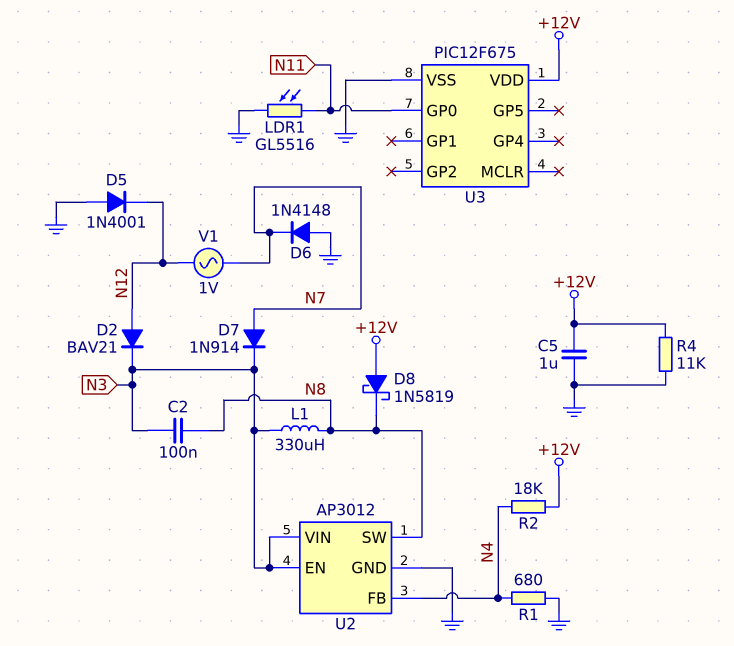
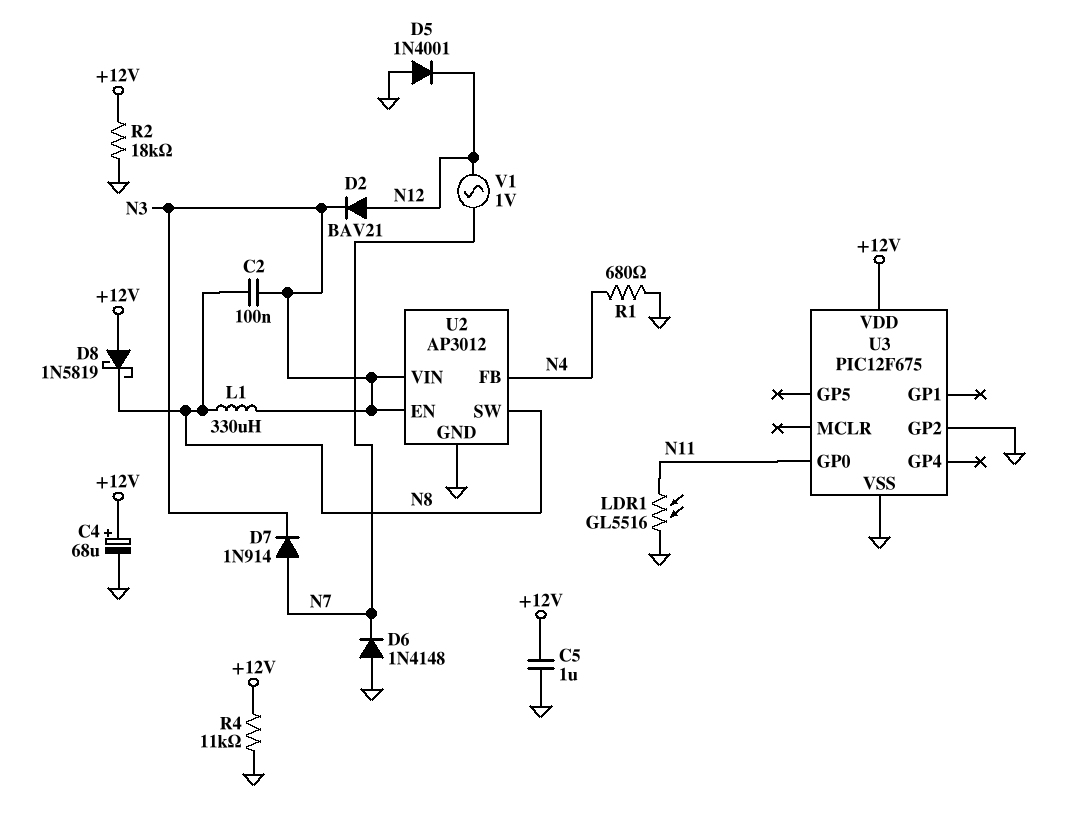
C4: none -> 68uF (plus +12V, minus GND)
R2: 18k (+12V, N4) -> 18k (+12V, GND)
U3 pin GP2: none -> GND

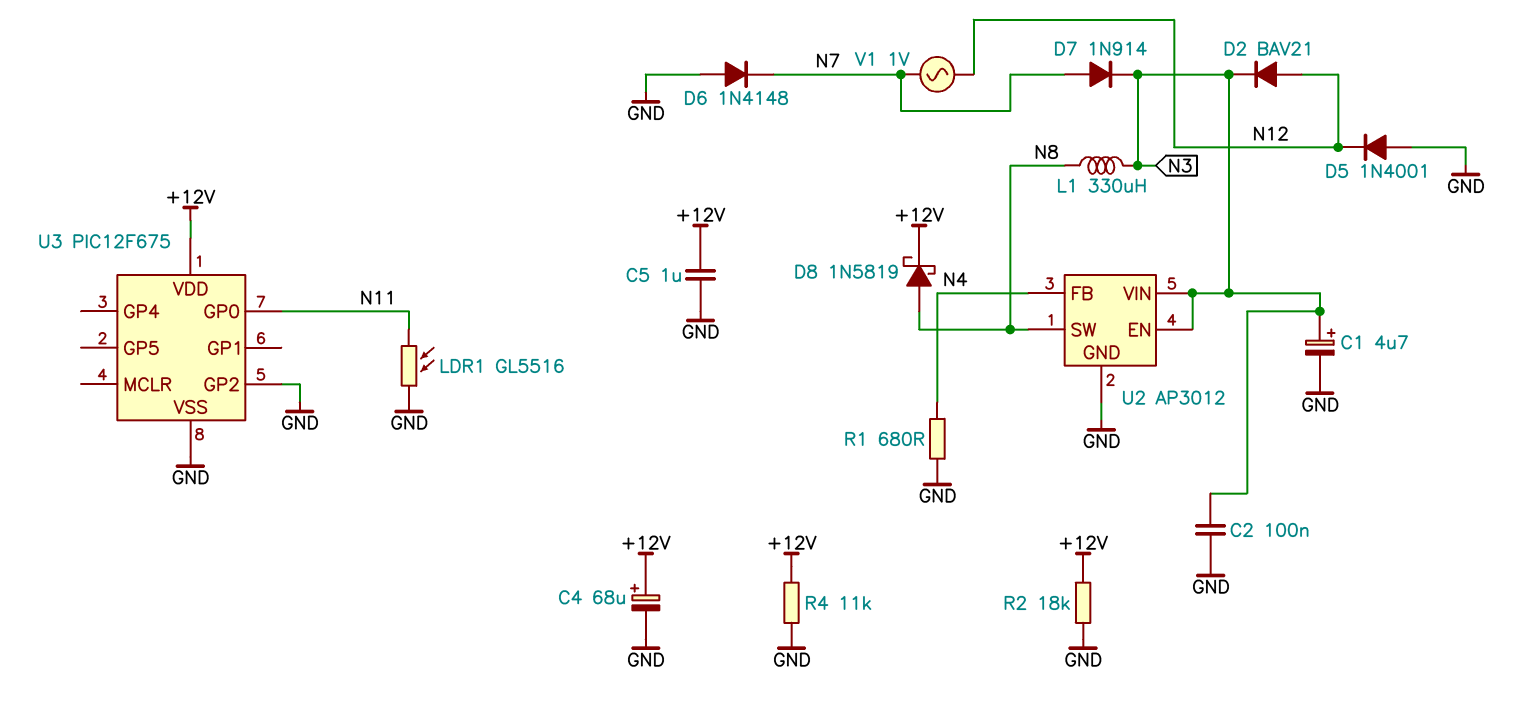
C1: none -> 4.7uF (plus N3, minus GND)
C2: 100nF (N3, N8) -> 100nF (GND, N3)
D8: schottky 1N5819 (A +12V, K N8) -> schottky 1N5819 (A N8, K +12V)

